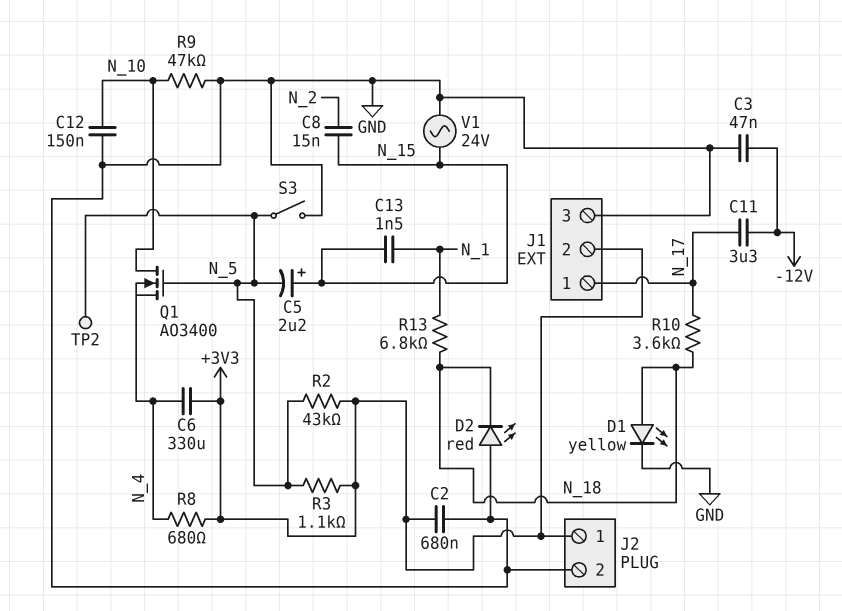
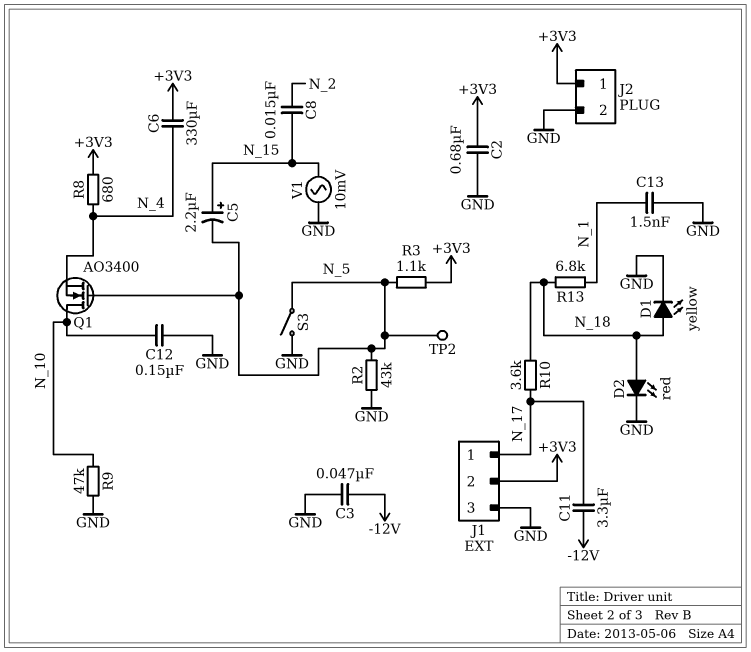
C13: 1.5nF (N_1, N_15) -> 1.5nF (GND, N_1)
D2: LED red (A GND, K N_18) -> LED red (A N_18, K GND)
R2: 43k (+3V3, N_5) -> 43k (GND, N_5)
V1: AC 24V (GND, N_15) -> AC 10mV (GND, N_15)

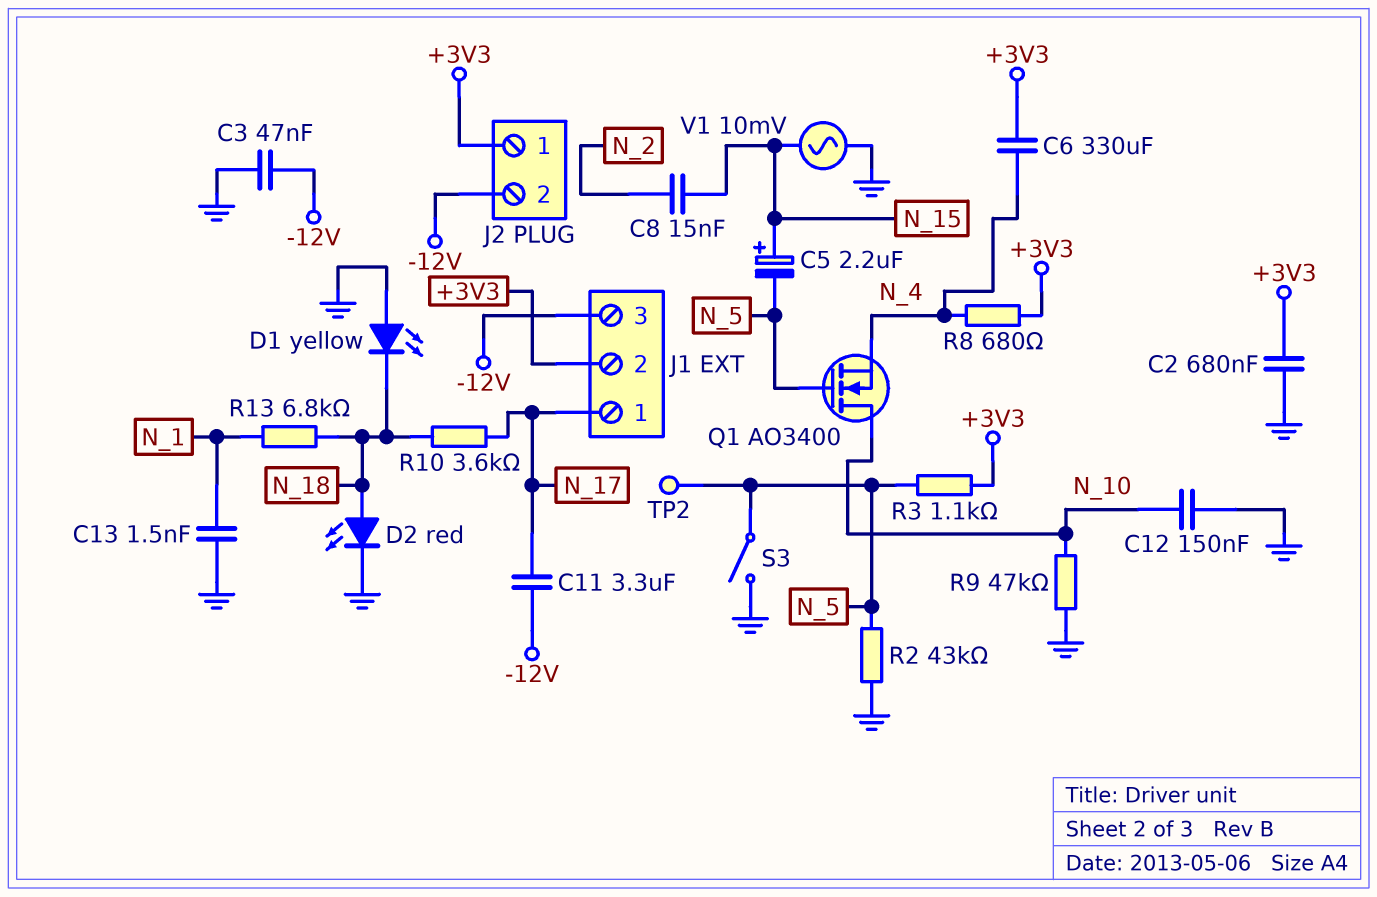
D1: LED yellow (A N_18, K GND) -> LED yellow (A GND, K N_18)
J1 pin 3: GND -> -12V
J2 pin 2: GND -> -12V

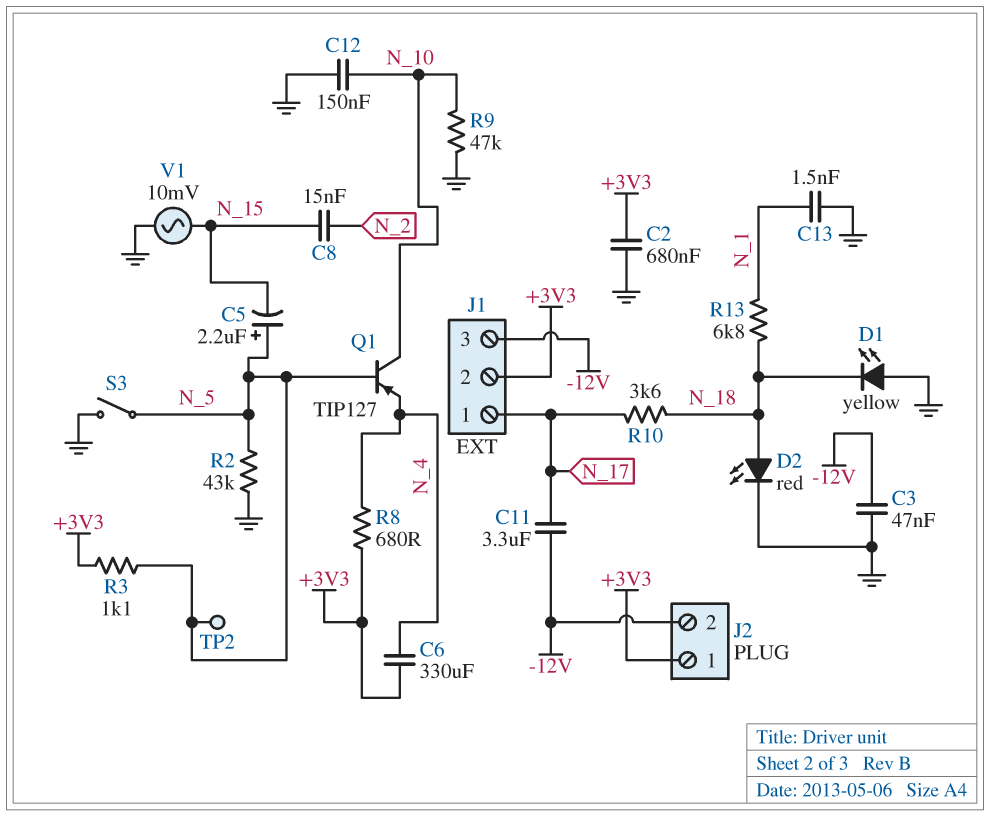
C5: 2.2uF (plus N_15, minus N_5) -> 2.2uF (plus N_5, minus N_15)
Q1: NMOS AO3400 (G N_5, D N_10, S N_4) -> PNP TIP127 (B N_5, C N_10, E N_4)

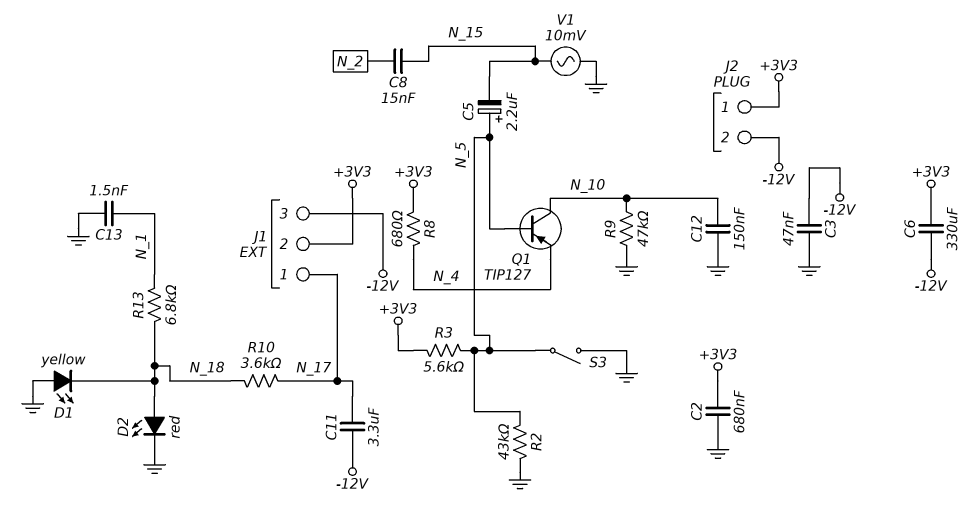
C6: 330uF (+3V3, N_4) -> 330uF (+3V3, -12V)
R3: 1.1k (+3V3, N_5) -> 5.6k (+3V3, N_5)
TP2: test point (N_5) -> none

